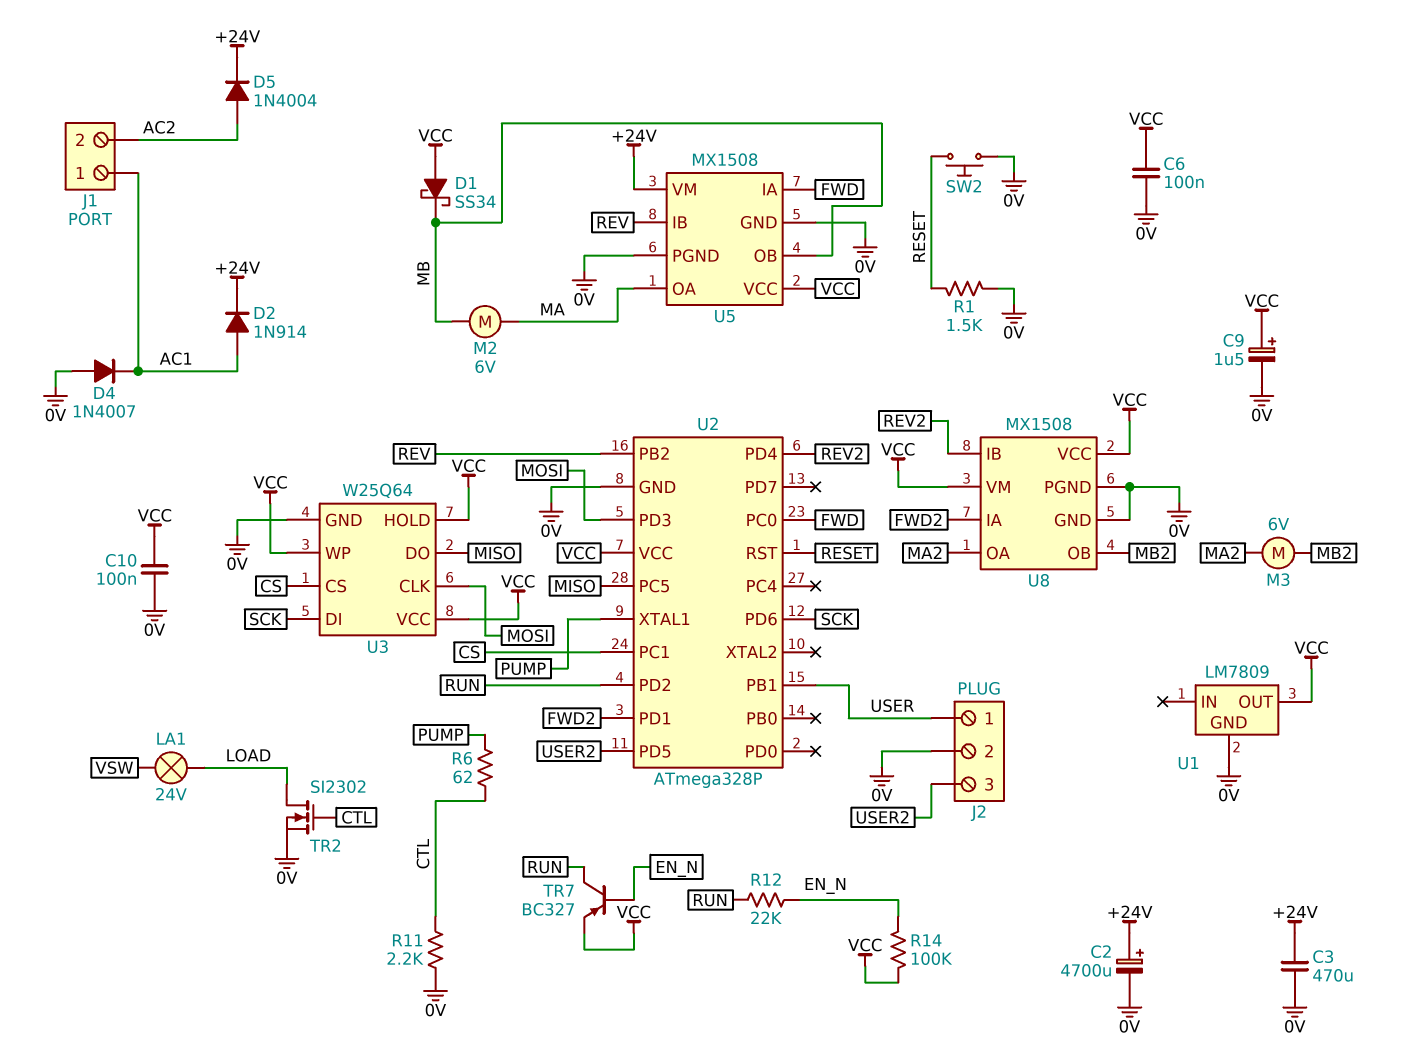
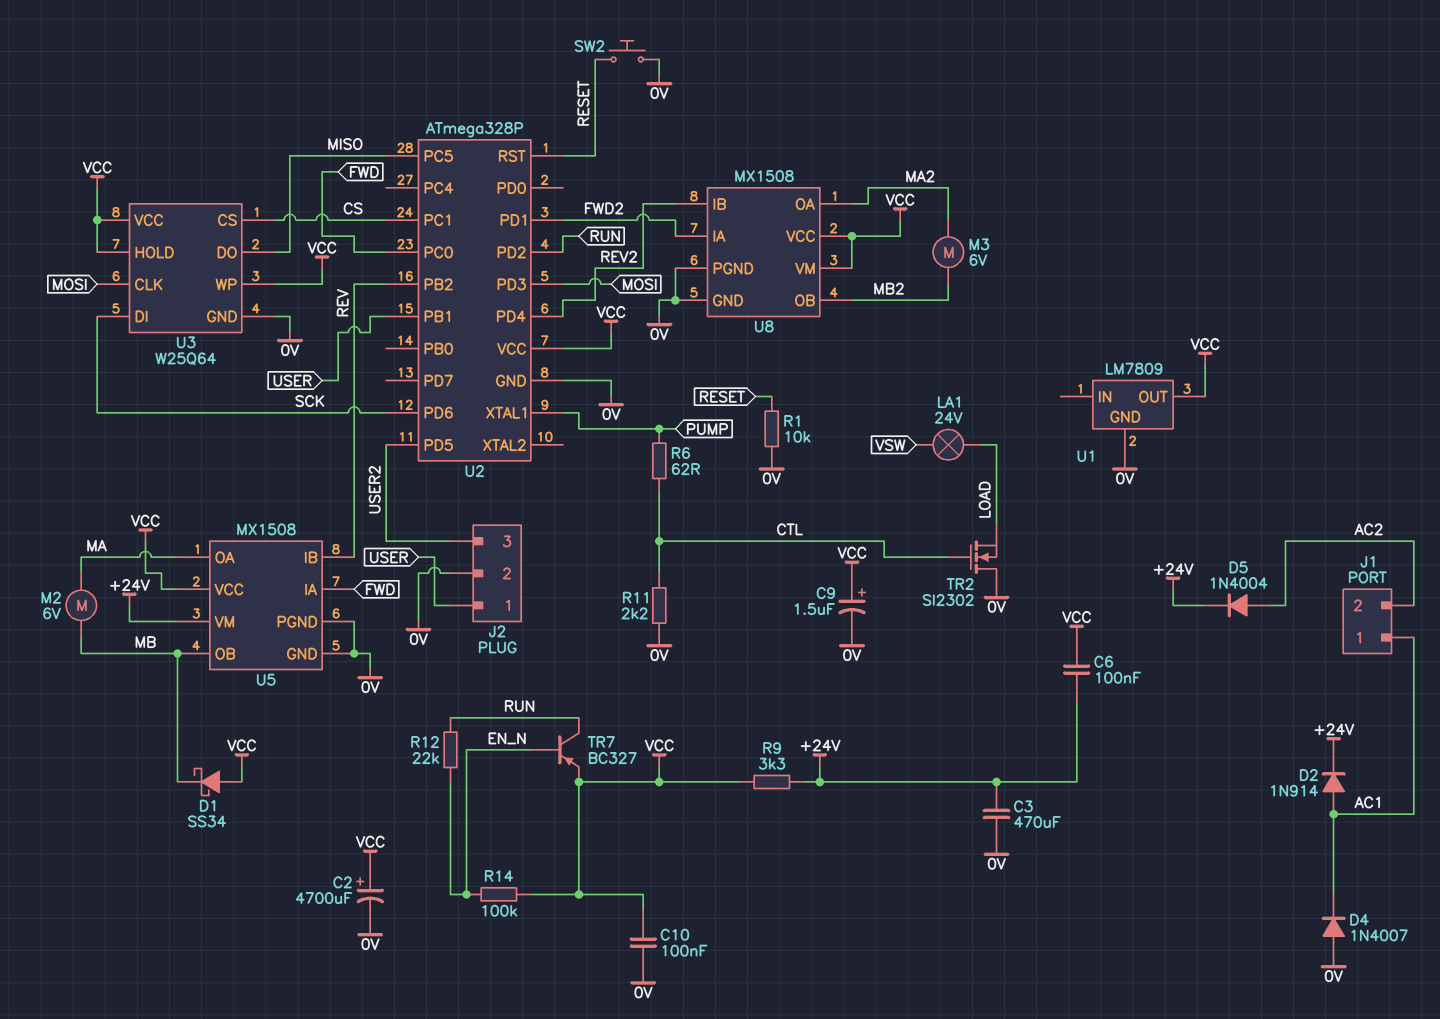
C2: 4700uF (plus +24V, minus 0V) -> 4700uF (plus VCC, minus 0V)
C6: 100nF (0V, VCC) -> 100nF (+24V, VCC)
R1: 1.5k (0V, RESET) -> 10k (0V, RESET)
R9: none -> 3.3k (+24V, VCC)
TR2: NMOS SI2302 (G CTL, D LOAD, S 0V) -> NMOS SI2302 (G CTL, D 0V, S LOAD)

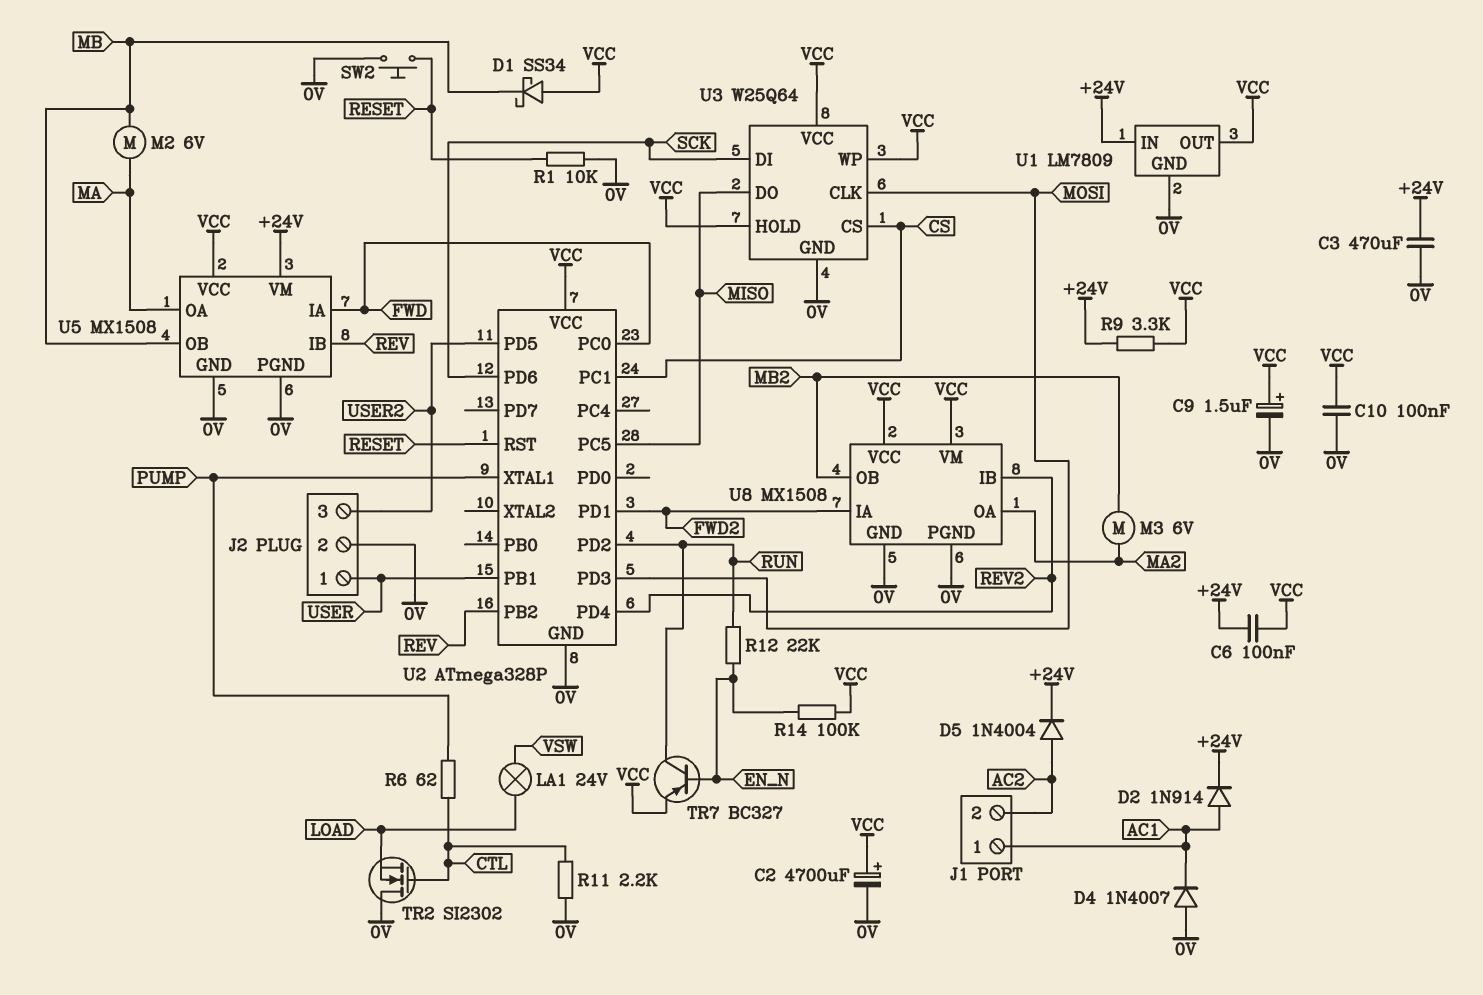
U1 pin IN: none -> +24V

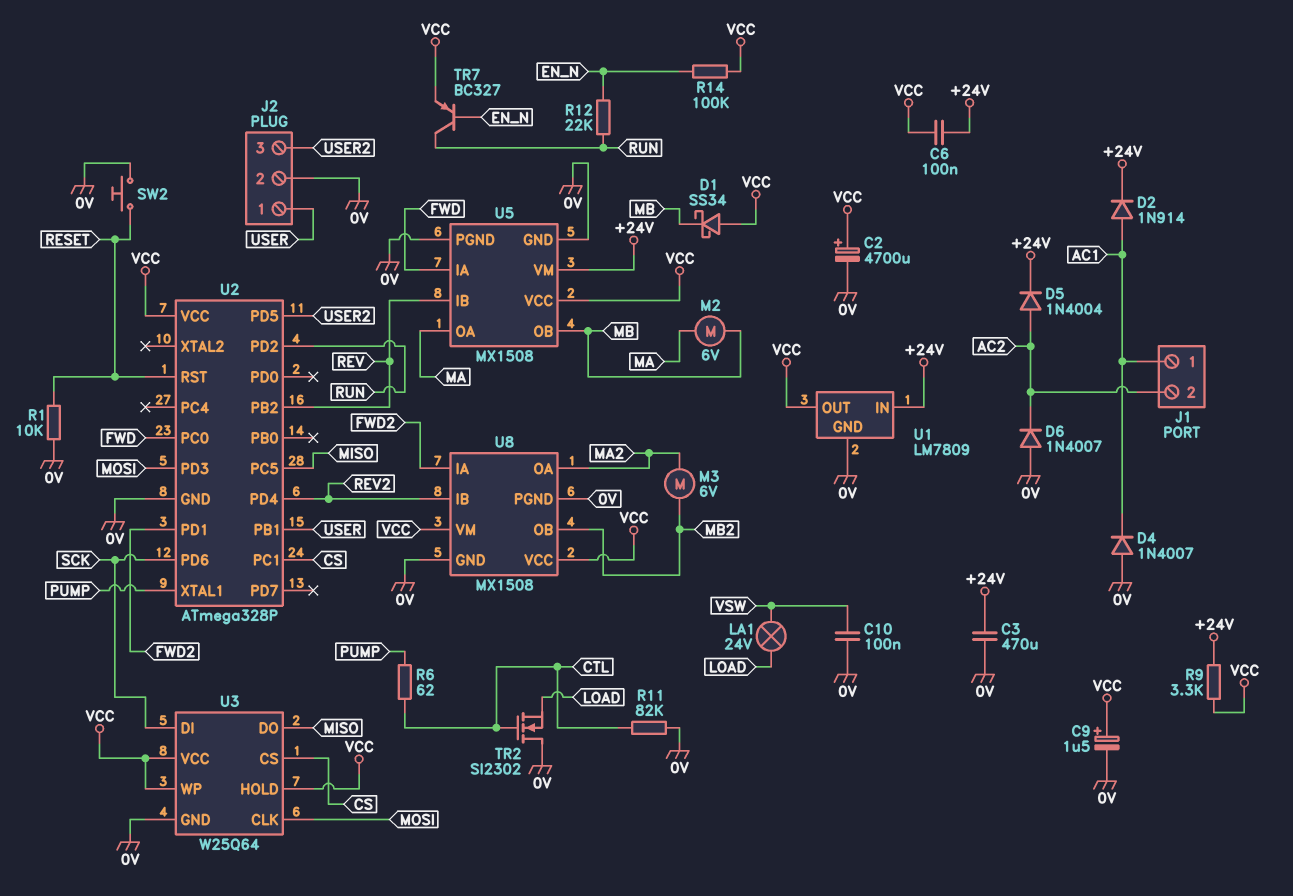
C10: 100nF (0V, VCC) -> 100nF (0V, VSW)
D6: none -> diode 1N4007 (A 0V, K AC2)
R11: 2.2k (0V, CTL) -> 82k (0V, CTL)

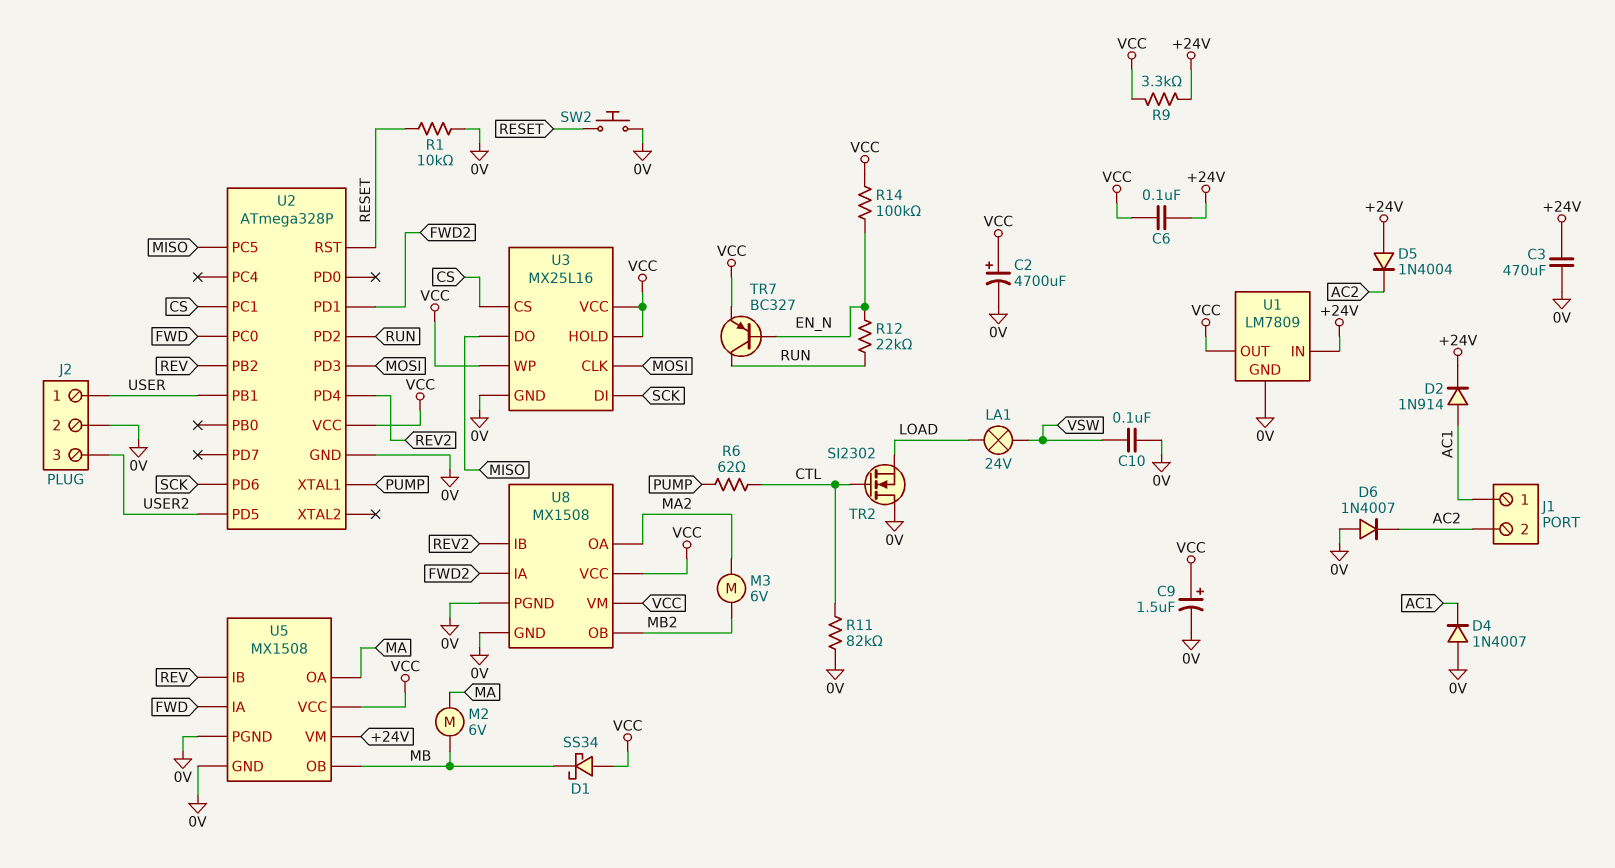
D5: diode 1N4004 (A AC2, K +24V) -> diode 1N4004 (A +24V, K AC2)
U3: W25Q64 -> MX25L16

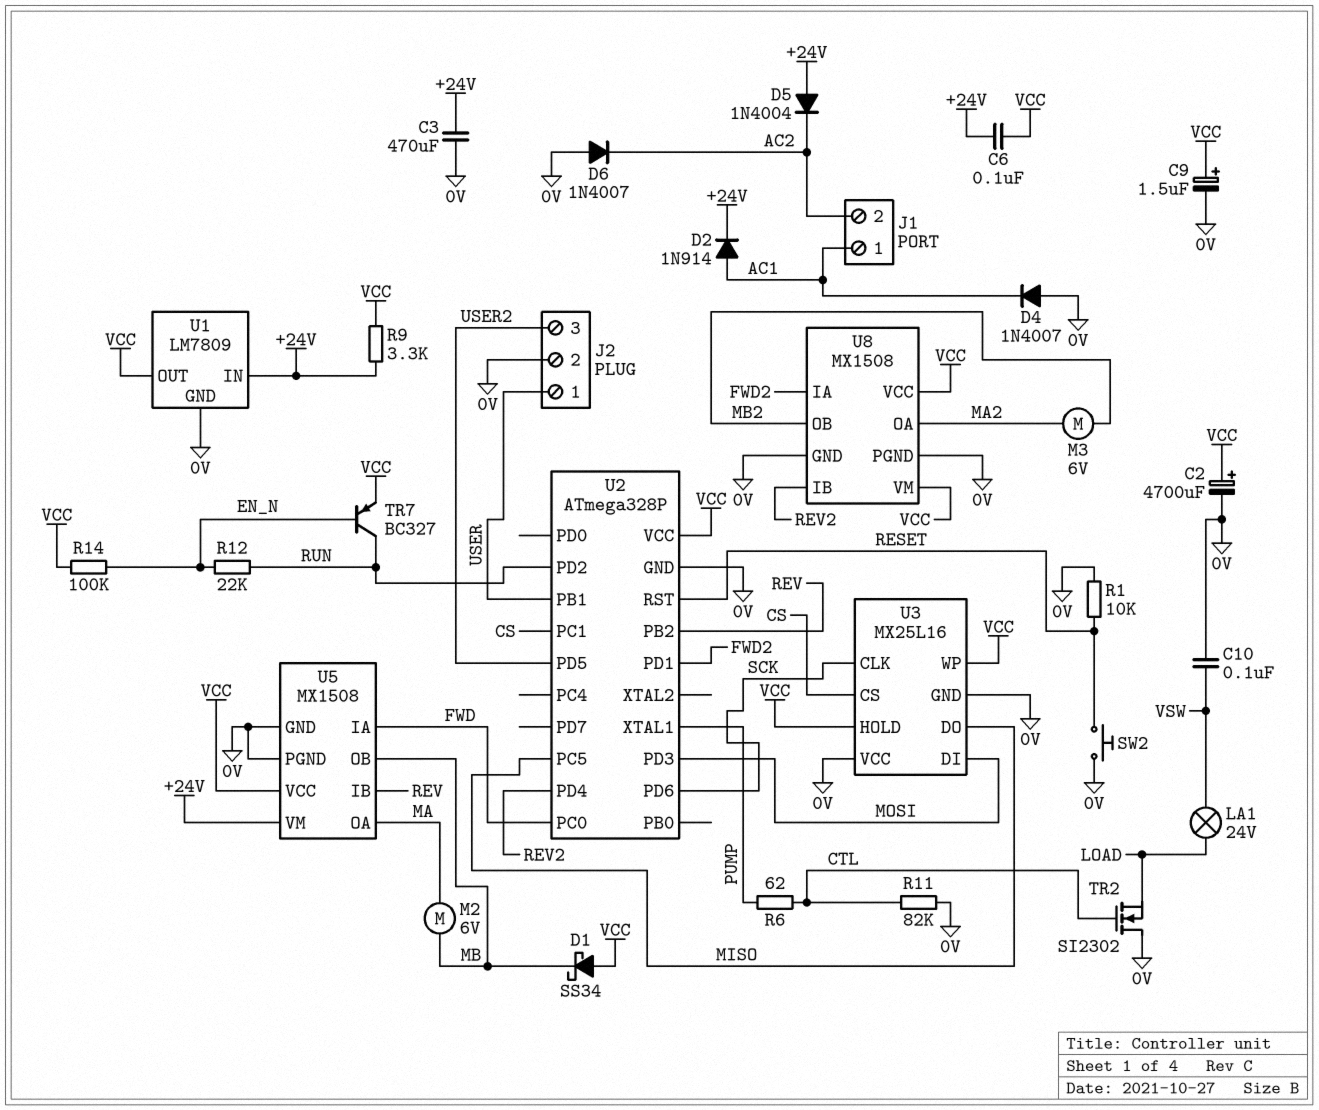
U3 pin CLK: MOSI -> SCK
U3 pin DI: SCK -> MOSI
U3 pin VCC: VCC -> 0V

